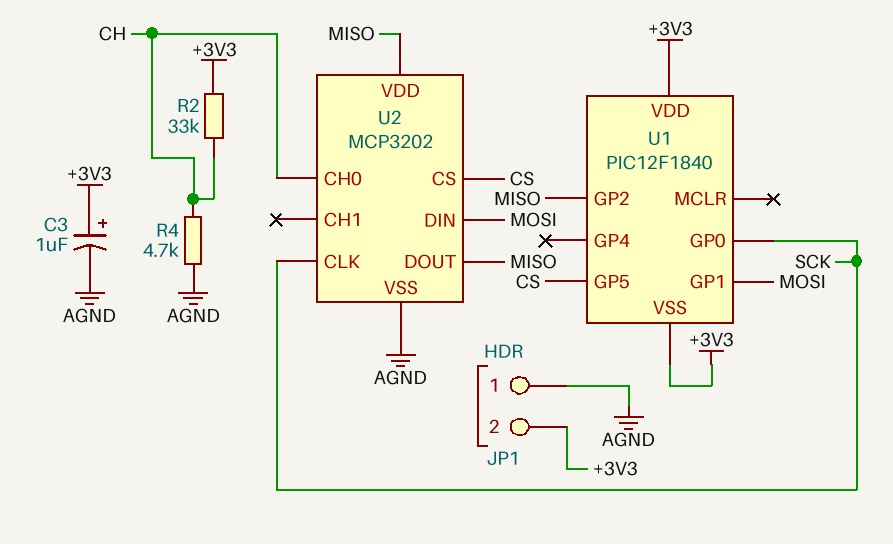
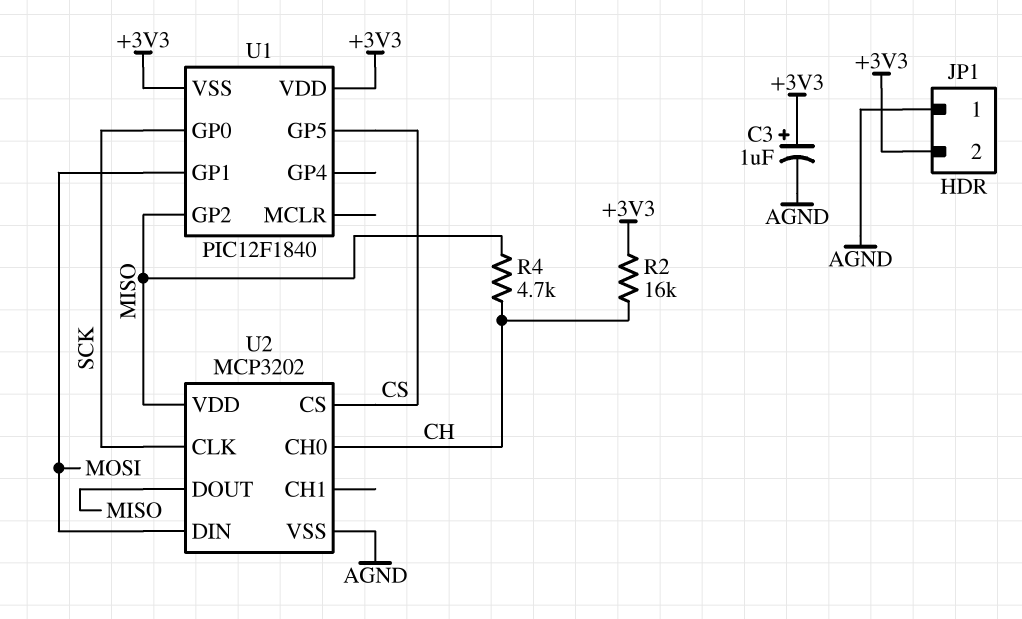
R2: 33k (+3V3, CH) -> 16k (+3V3, CH)
R4: 4.7k (AGND, CH) -> 4.7k (CH, MISO)

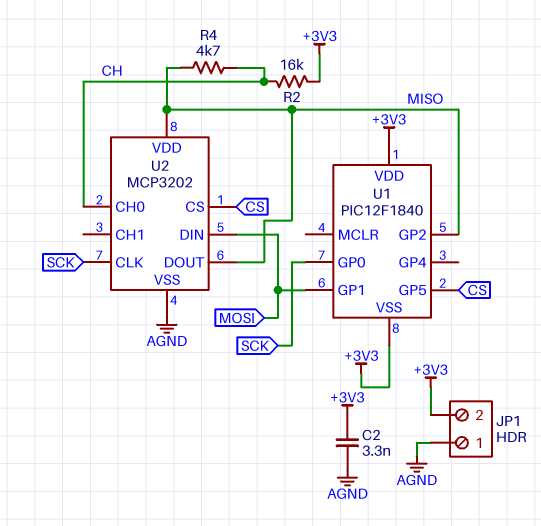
C2: none -> 3.3nF (+3V3, AGND)
C3: 1uF (plus +3V3, minus AGND) -> none

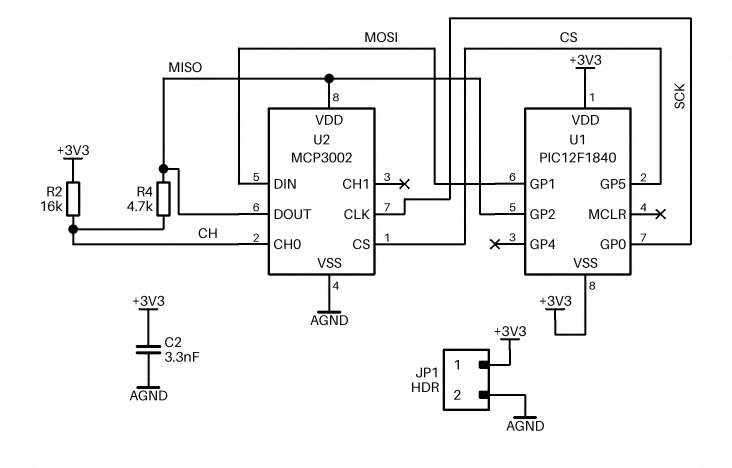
JP1 pin 1: AGND -> +3V3
JP1 pin 2: +3V3 -> AGND
U2: MCP3202 -> MCP3002

